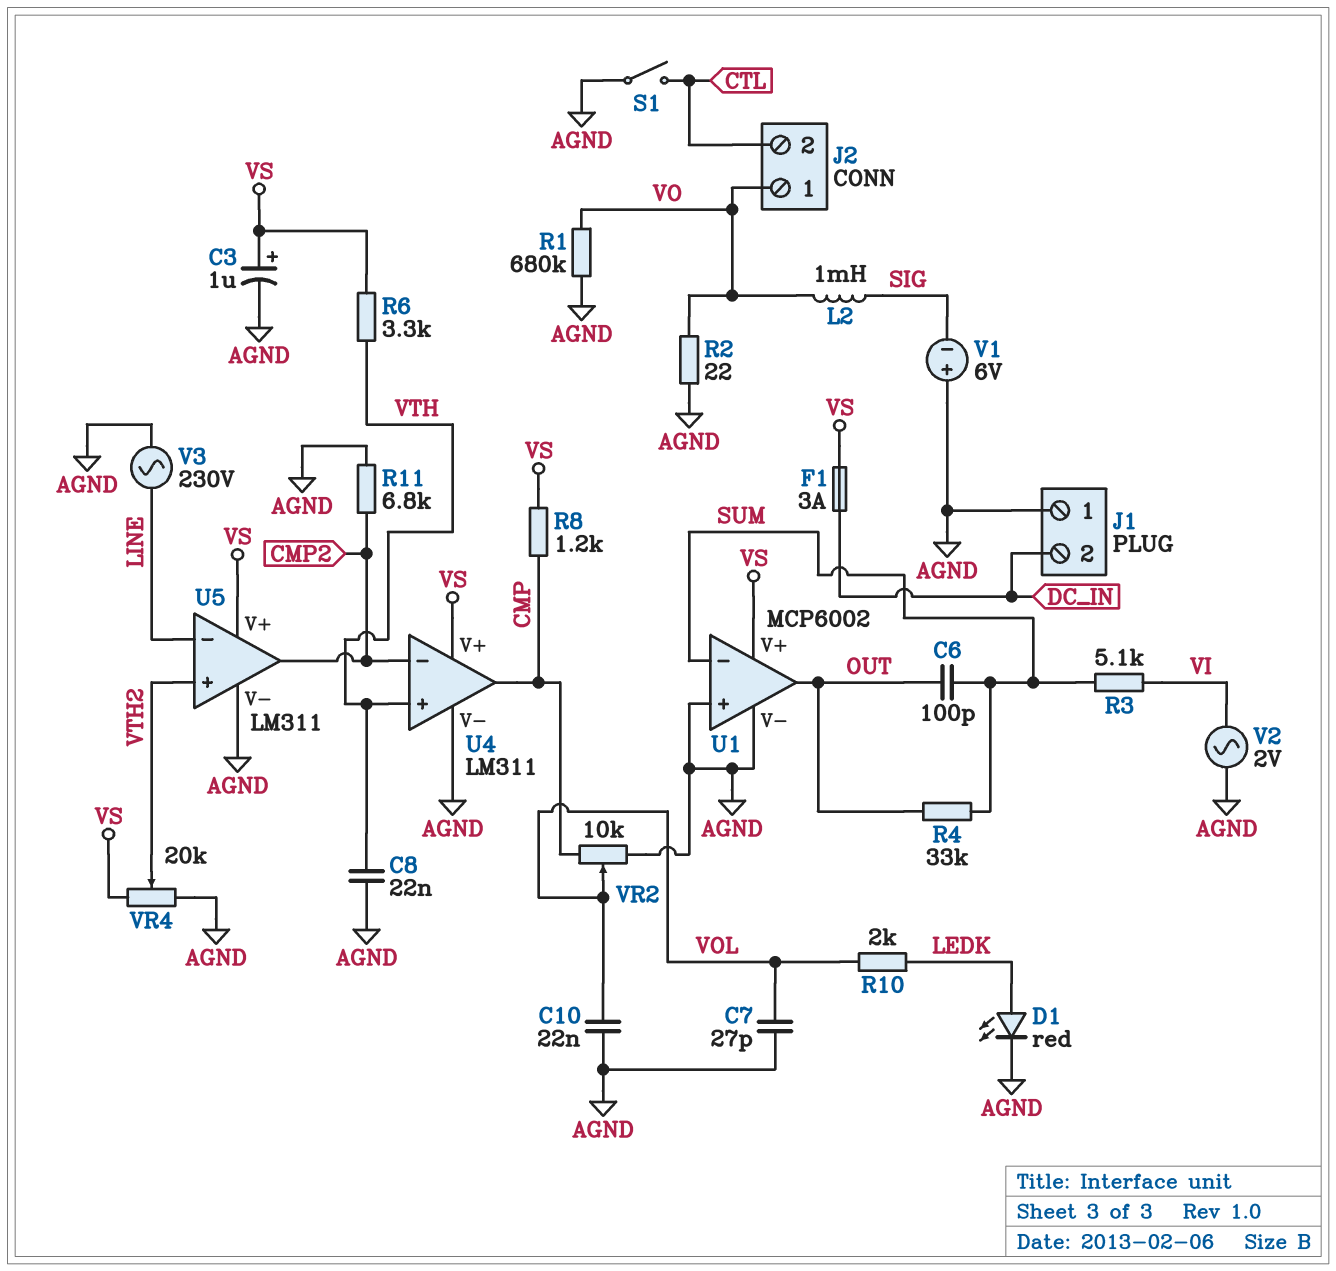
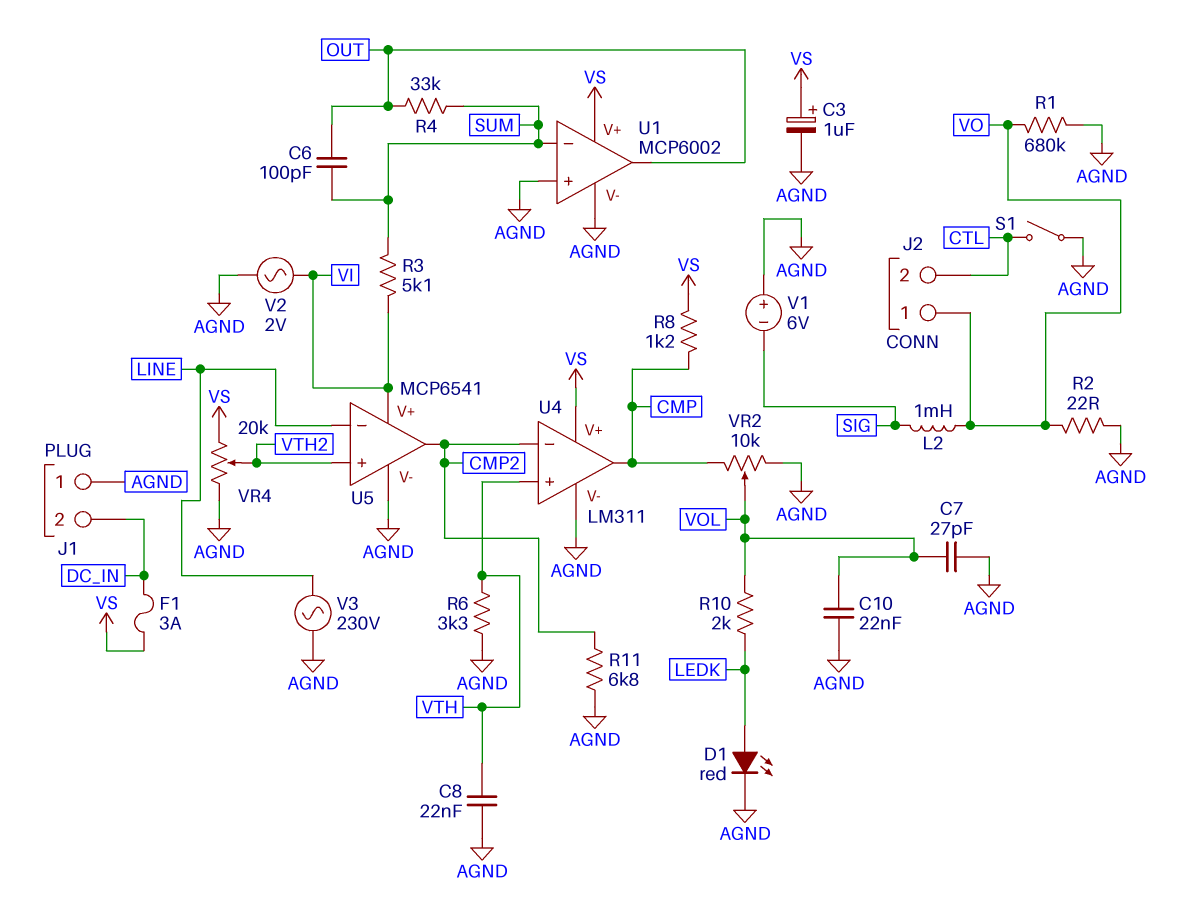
R6: 3.3k (VS, VTH) -> 3.3k (AGND, VTH)
U5: LM311 -> MCP6541
U5 pin V+: VS -> VI

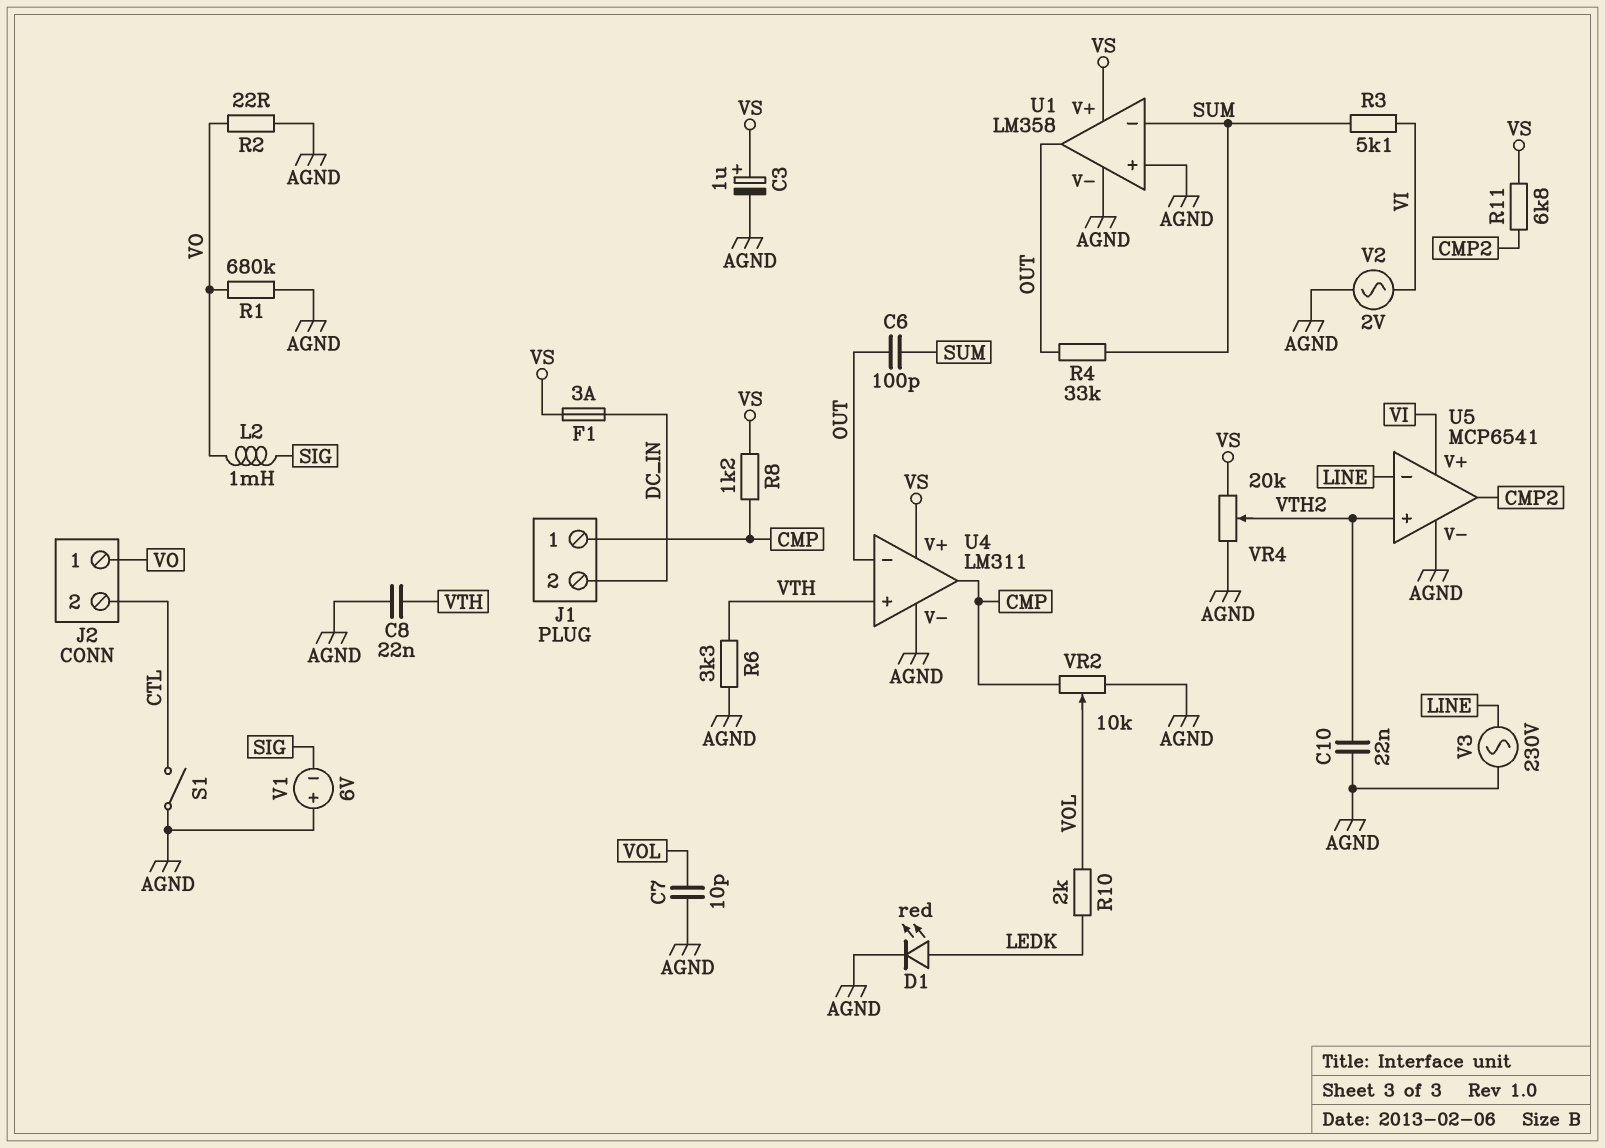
C7: 27pF (AGND, VOL) -> 10pF (AGND, VOL)
C10: 22nF (AGND, VOL) -> 22nF (AGND, VTH2)
J1 pin 1: AGND -> CMP
R11: 6.8k (AGND, CMP2) -> 6.8k (CMP2, VS)
U1: MCP6002 -> LM358
U4 pin in-: CMP2 -> OUT

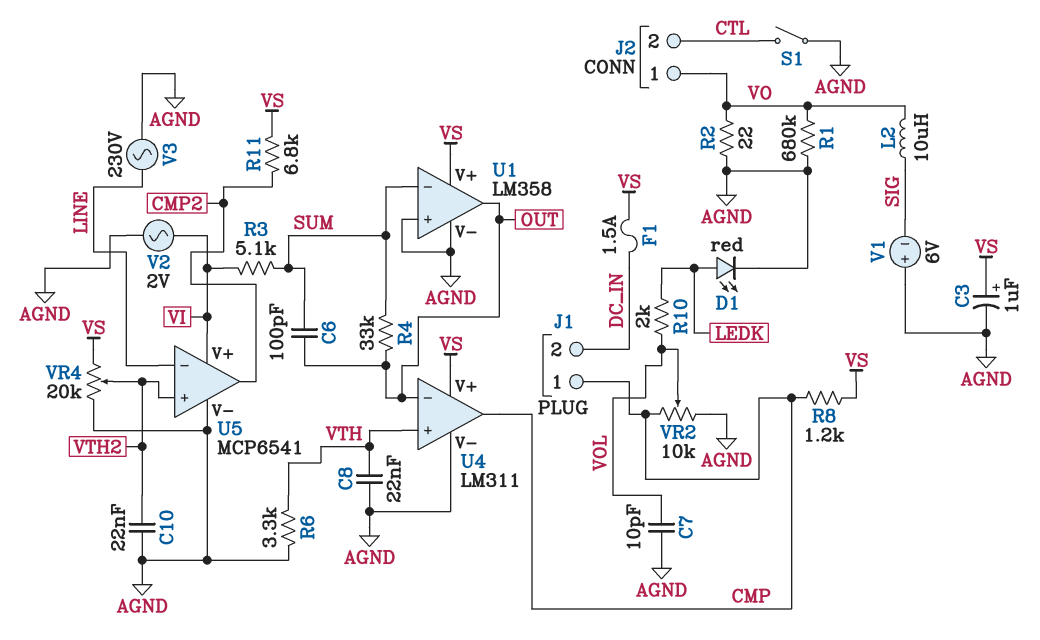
F1: 3A (DC_IN, VS) -> 1.5A (DC_IN, VS)
L2: 1mH (SIG, VO) -> 10uH (SIG, VO)

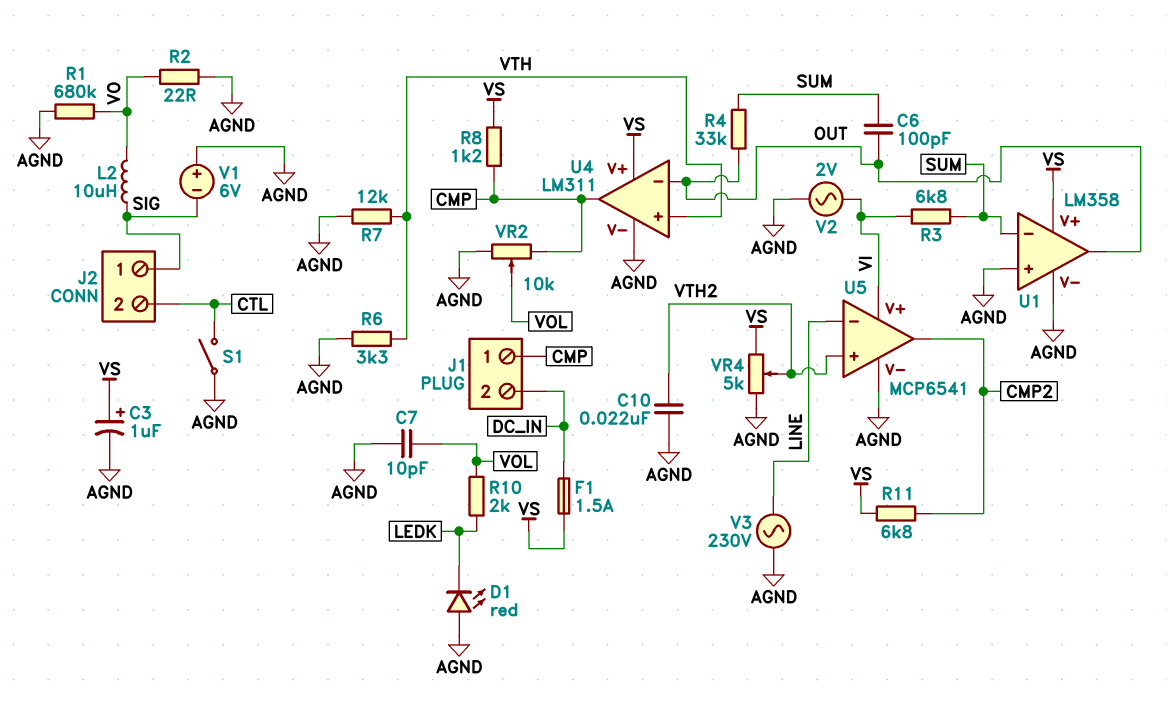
C8: 22nF (AGND, VTH) -> none
D1: LED red (A LEDK, K AGND) -> LED red (A AGND, K LEDK)
J2 pin 1: VO -> SIG
R3: 5.1k (SUM, VI) -> 6.8k (SUM, VI)
R7: none -> 12k (AGND, VTH)
VR4: 20k (AGND, VS, wiper VTH2) -> 5k (AGND, VS, wiper VTH2)

